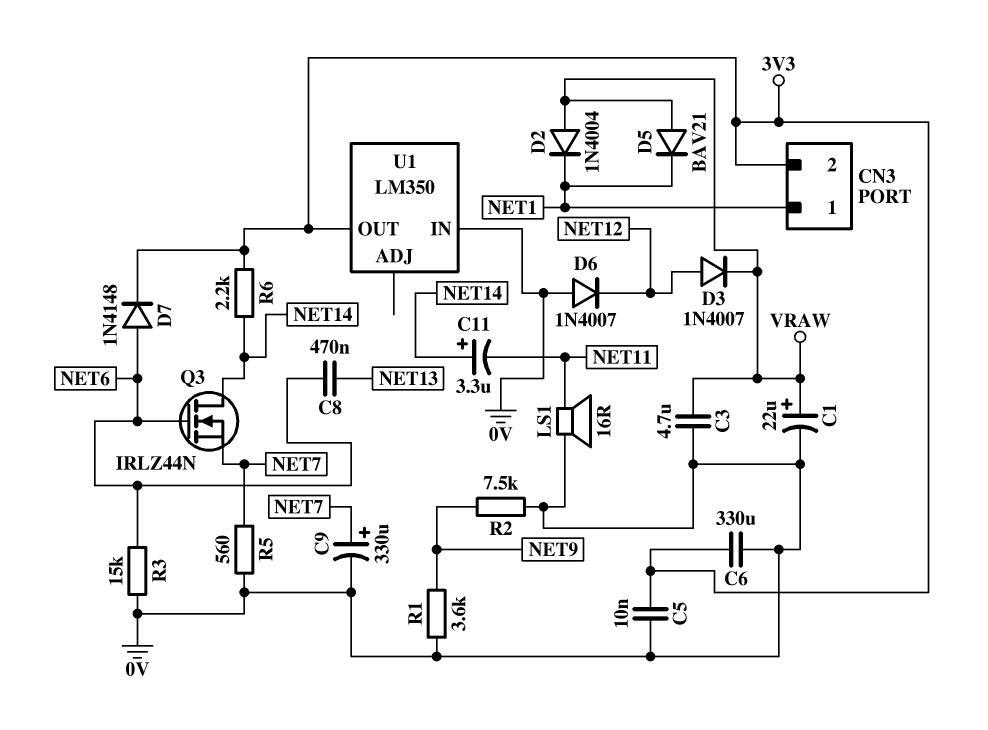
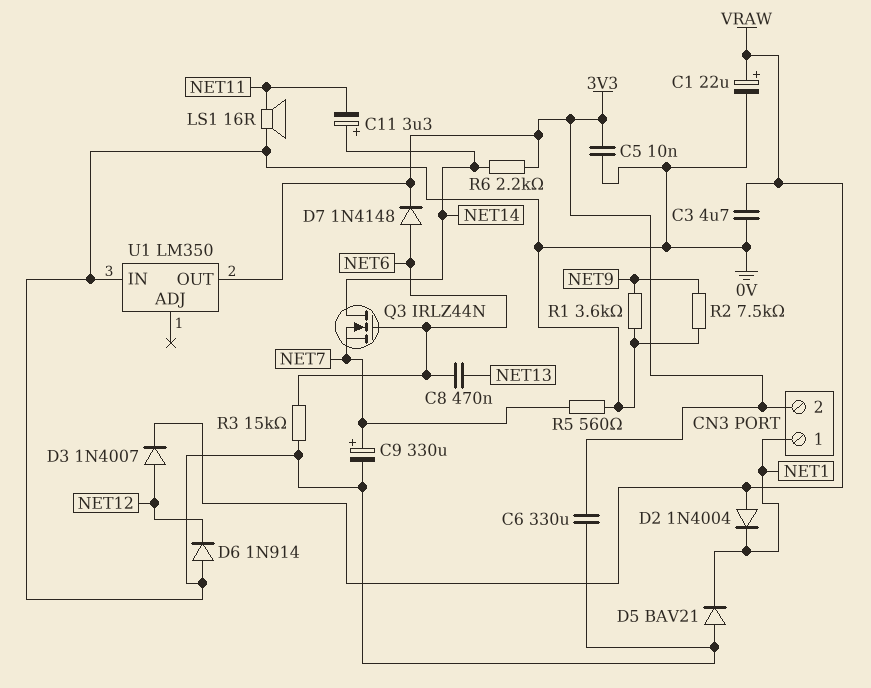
D5: diode BAV21 (A VRAW, K NET1) -> diode BAV21 (A 0V, K NET1)
D6: diode 1N4007 (A 0V, K NET12) -> diode 1N914 (A 0V, K NET12)

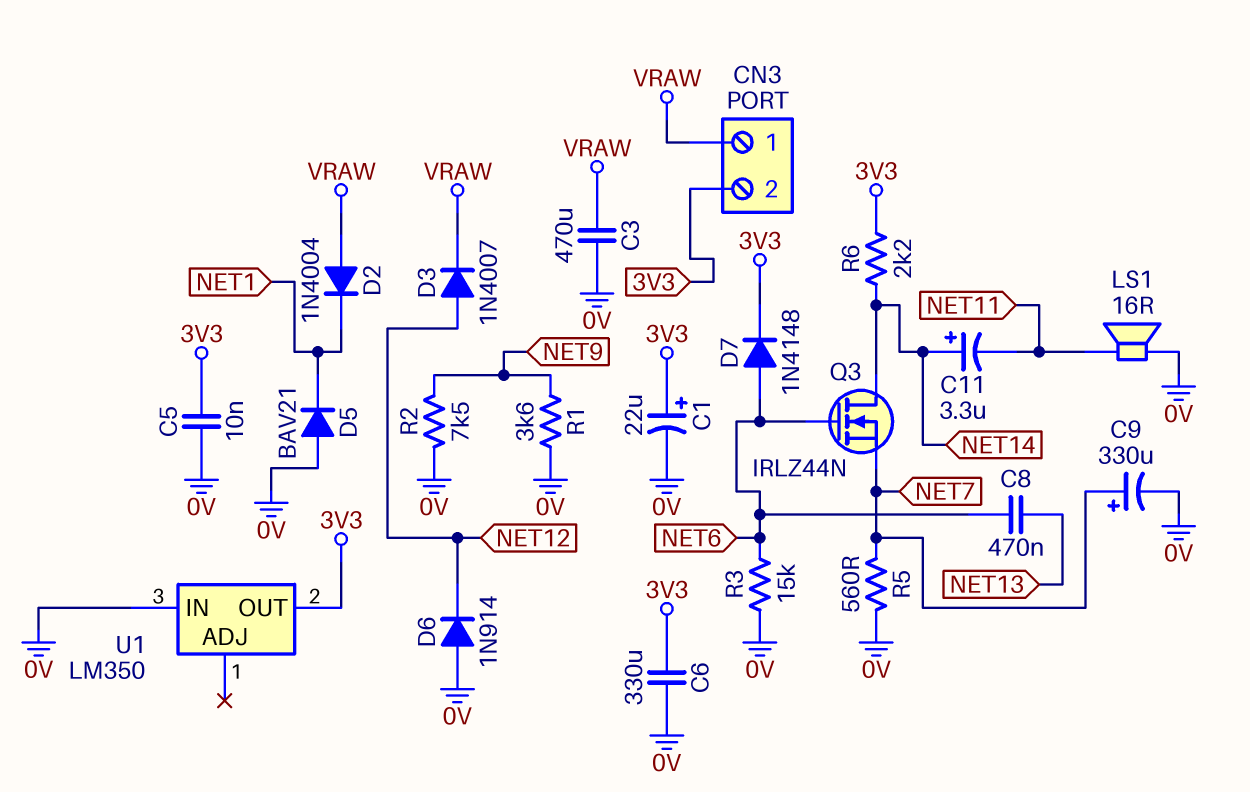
C1: 22uF (plus VRAW, minus 0V) -> 22uF (plus 3V3, minus 0V)
C3: 4.7uF (0V, VRAW) -> 470uF (0V, VRAW)
CN3 pin 1: NET1 -> VRAW

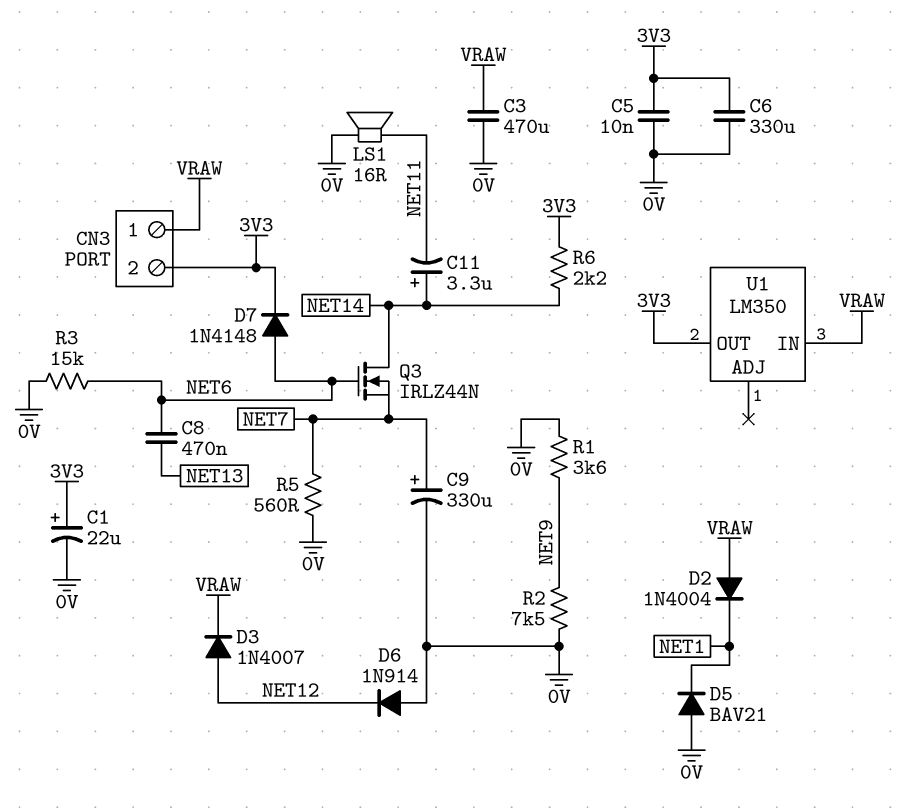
U1 pin IN: 0V -> VRAW

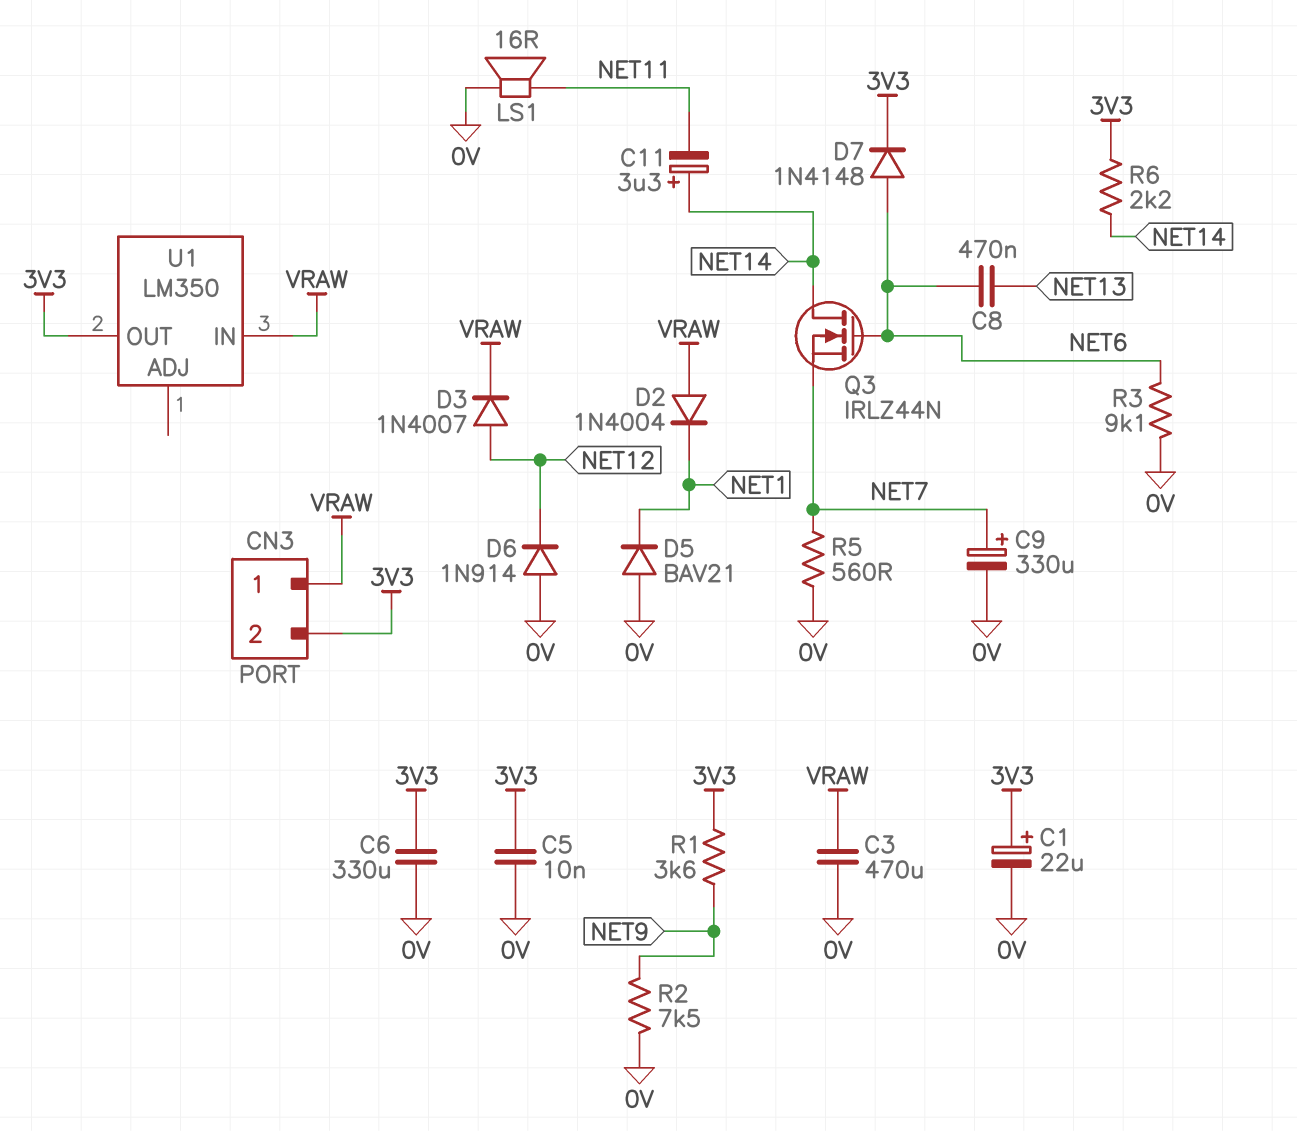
R1: 3.6k (0V, NET9) -> 3.6k (3V3, NET9)
R3: 15k (0V, NET6) -> 9.1k (0V, NET6)

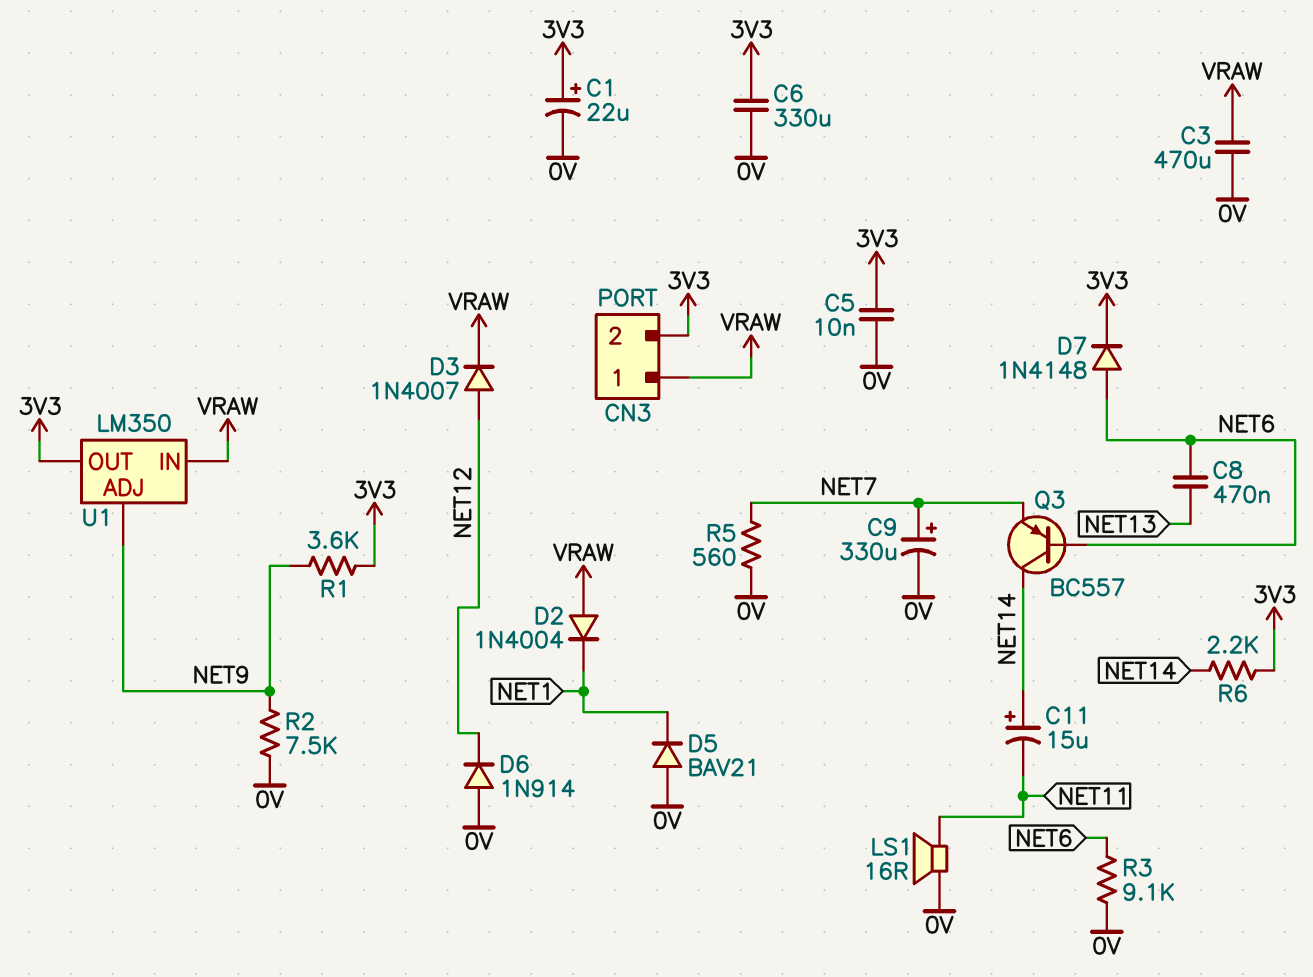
C11: 3.3uF (plus NET14, minus NET11) -> 15uF (plus NET14, minus NET11)
Q3: NMOS IRLZ44N (G NET6, D NET14, S NET7) -> PNP BC557 (B NET6, C NET14, E NET7)
U1 pin ADJ: none -> NET9

